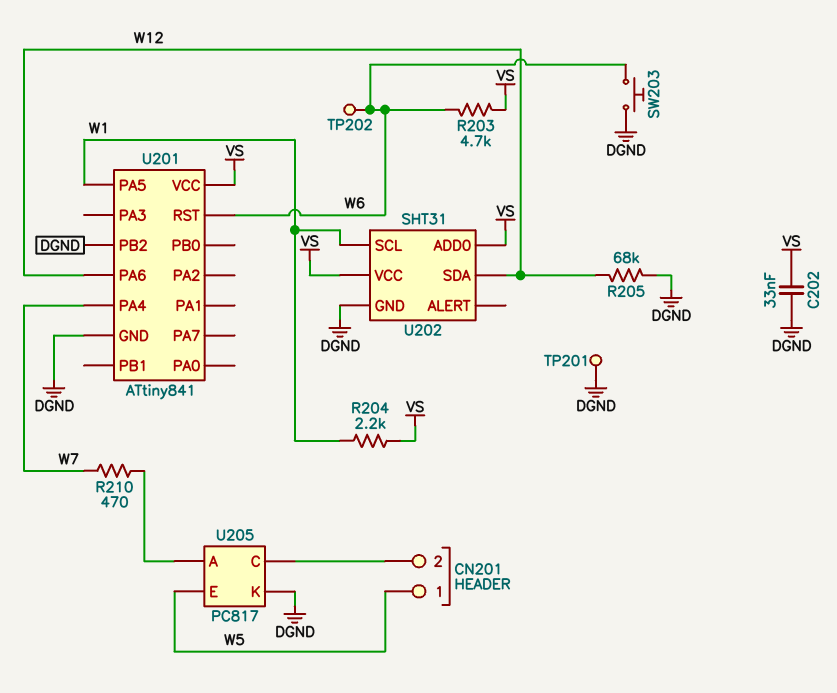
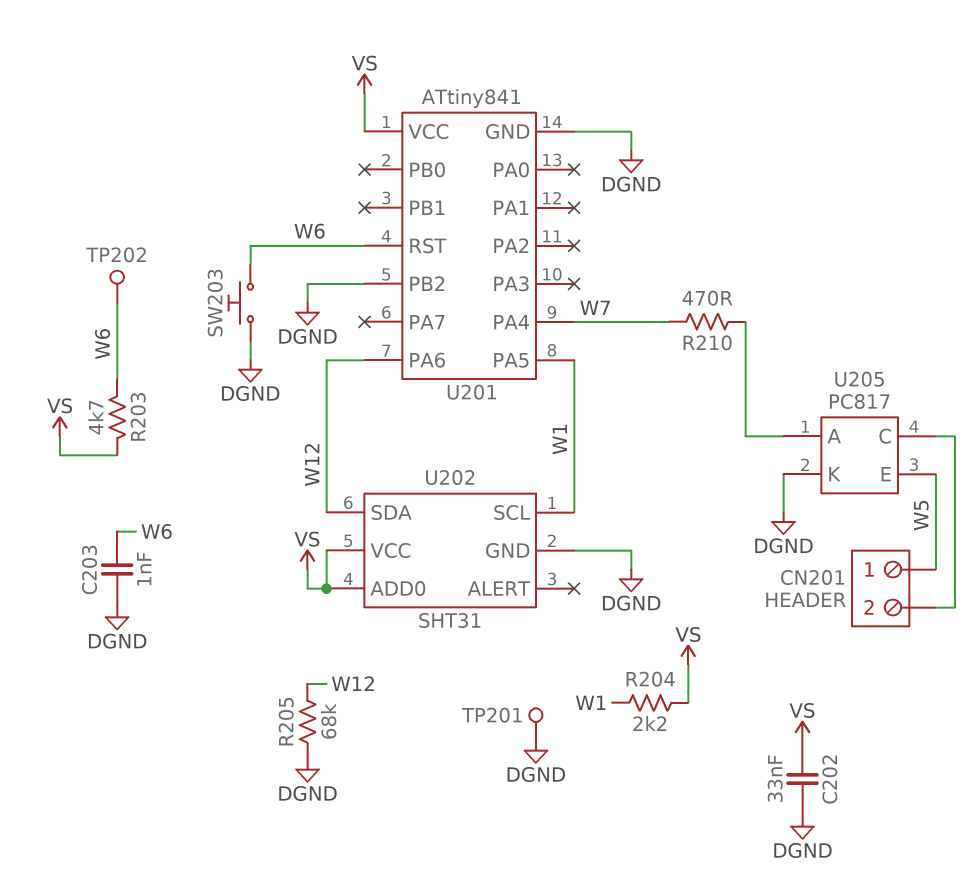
C203: none -> 1nF (DGND, W6)

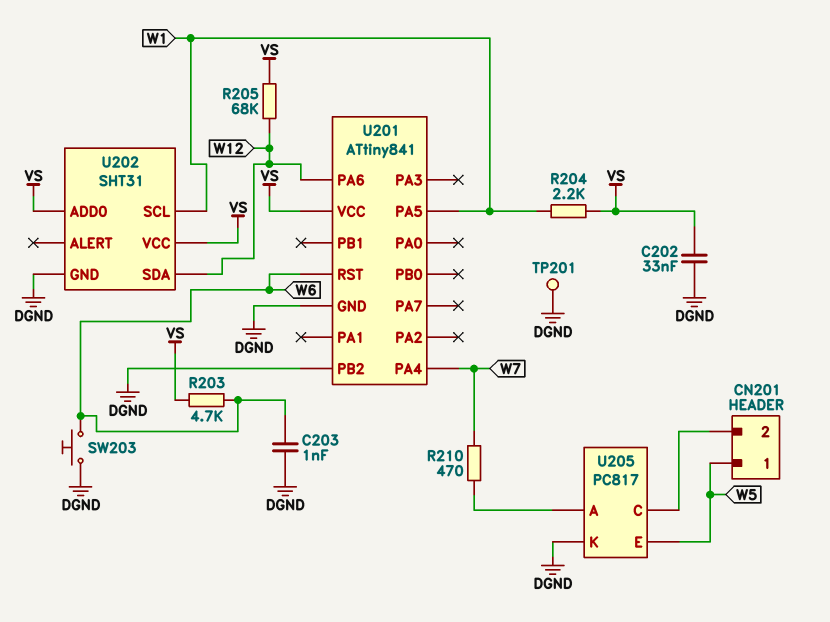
R205: 68k (DGND, W12) -> 68k (VS, W12)
TP202: test point (W6) -> none

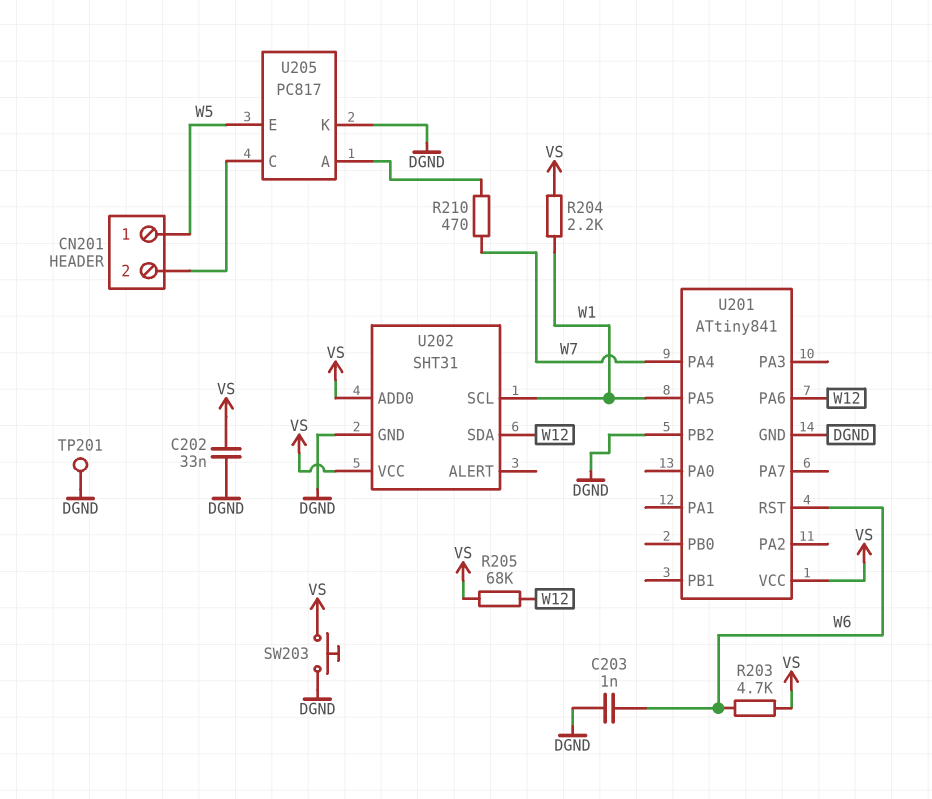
SW203: button (DGND, W6) -> button (DGND, VS)

